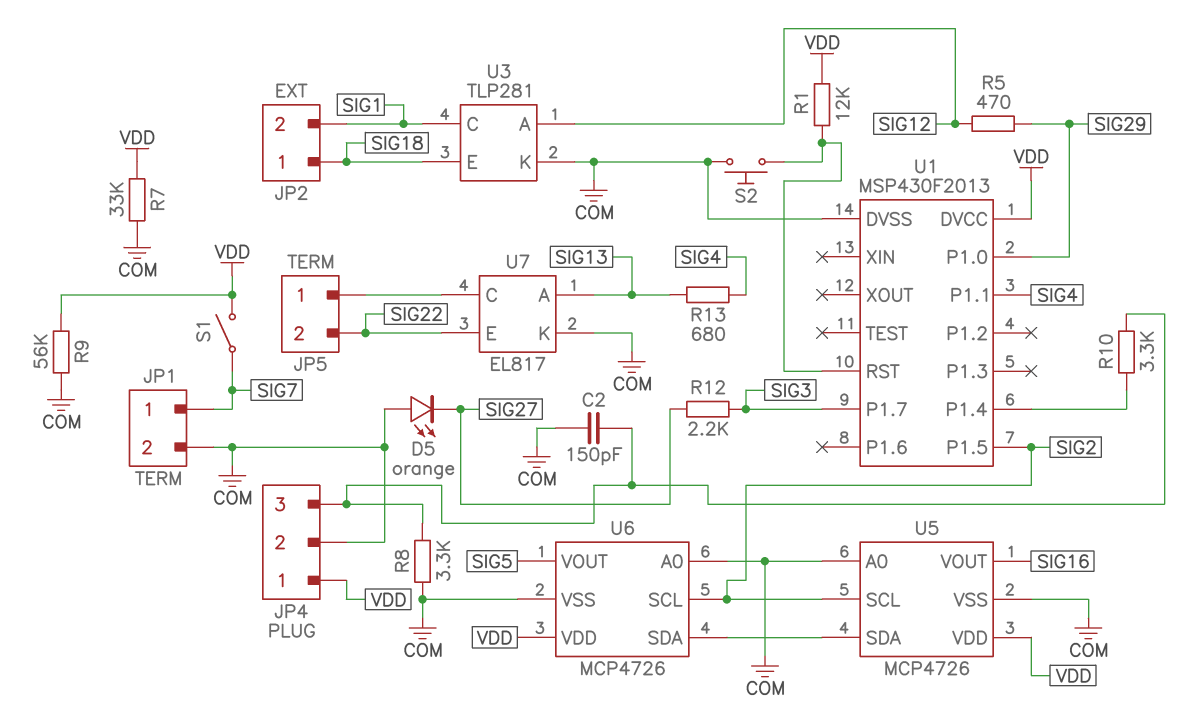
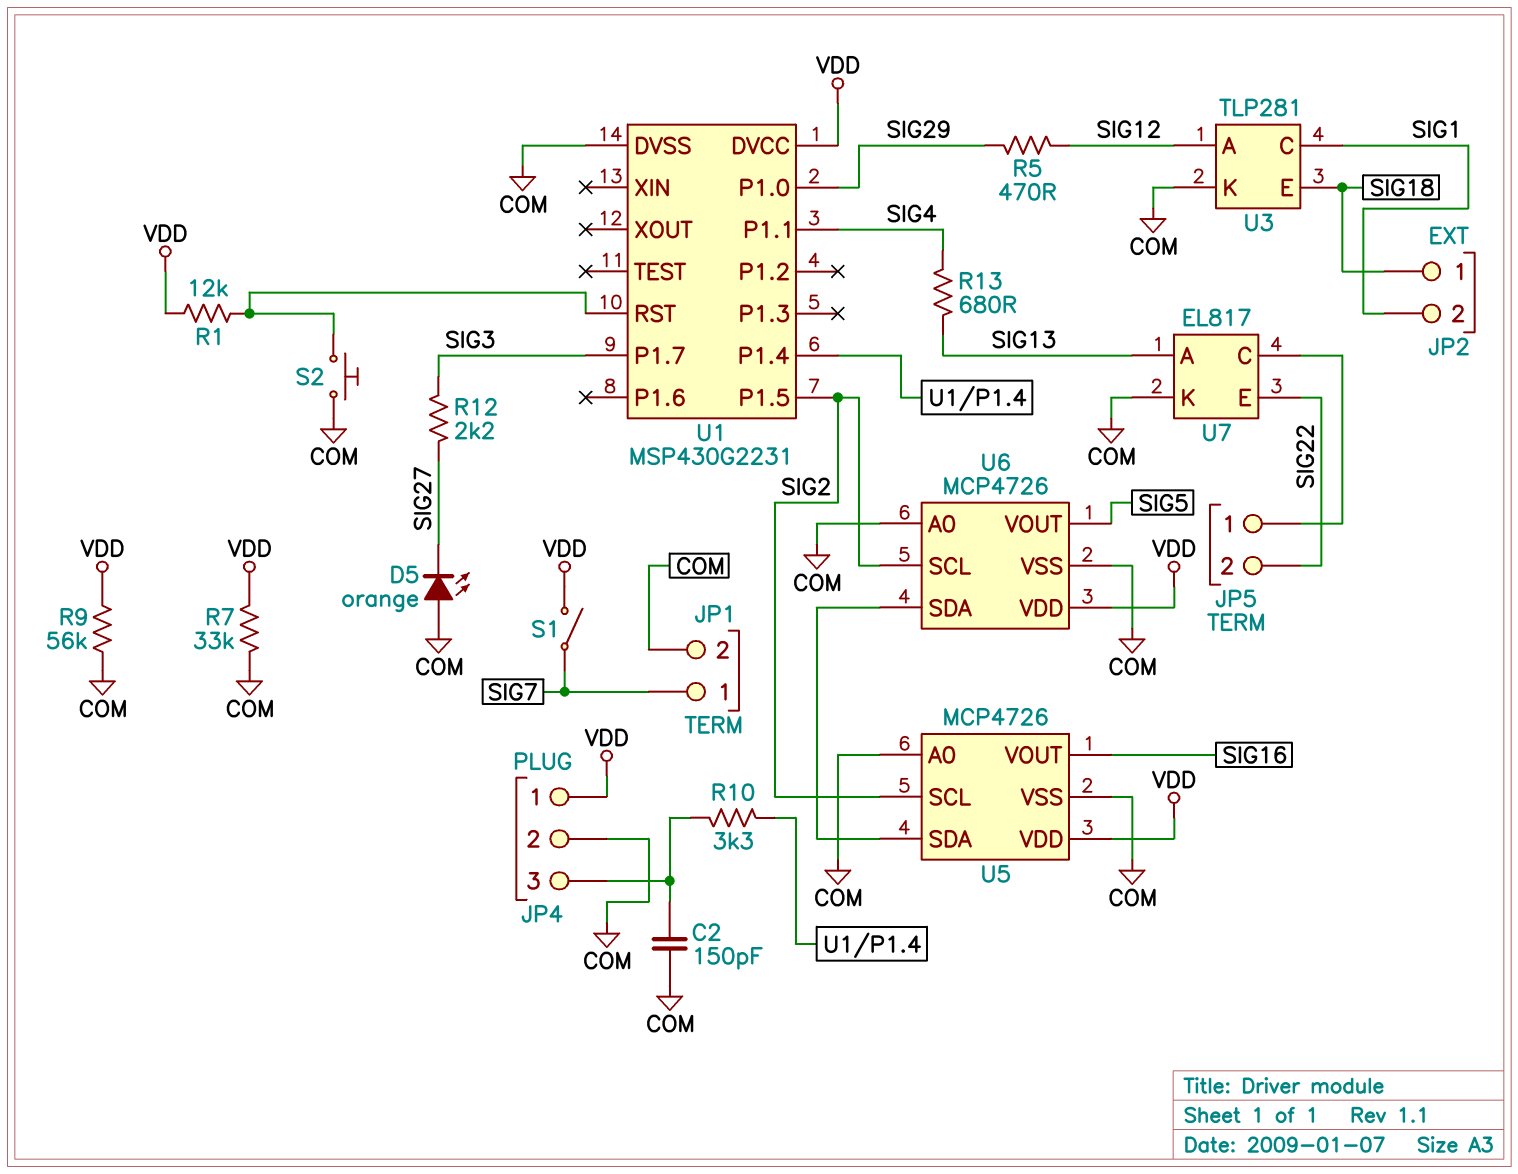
R8: 3.3k (COM, JP4/3) -> none
U1: MSP430F2013 -> MSP430G2231

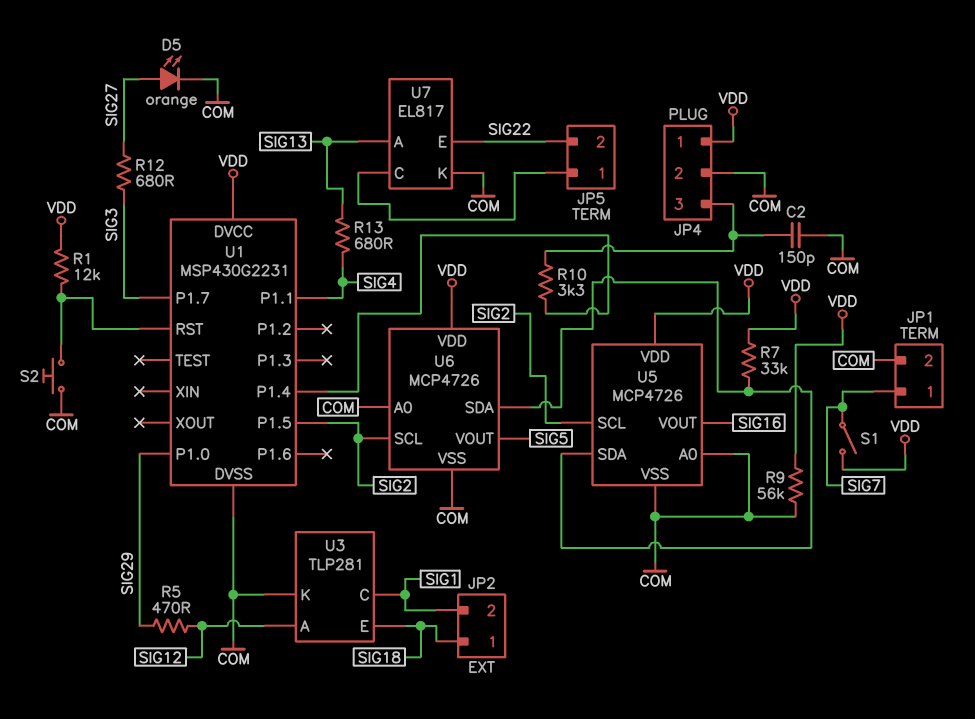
D5: LED orange (A COM, K SIG27) -> LED orange (A SIG27, K COM)
R7: 33k (COM, VDD) -> 33k (U5/SDA, VDD)
R12: 2.2k (SIG3, SIG27) -> 680 (SIG3, SIG27)

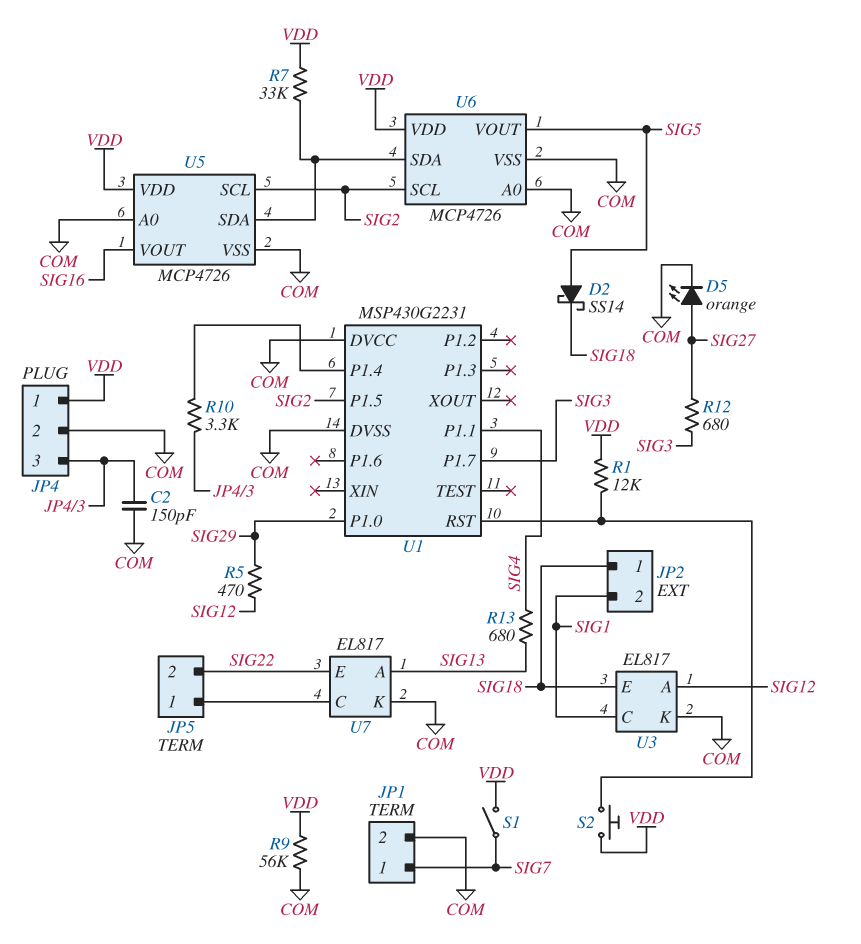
D2: none -> schottky SS14 (A SIG5, K SIG18)
S2: button (COM, U1/RST) -> button (U1/RST, VDD)
U1 pin DVCC: VDD -> COM
U3: TLP281 -> EL817

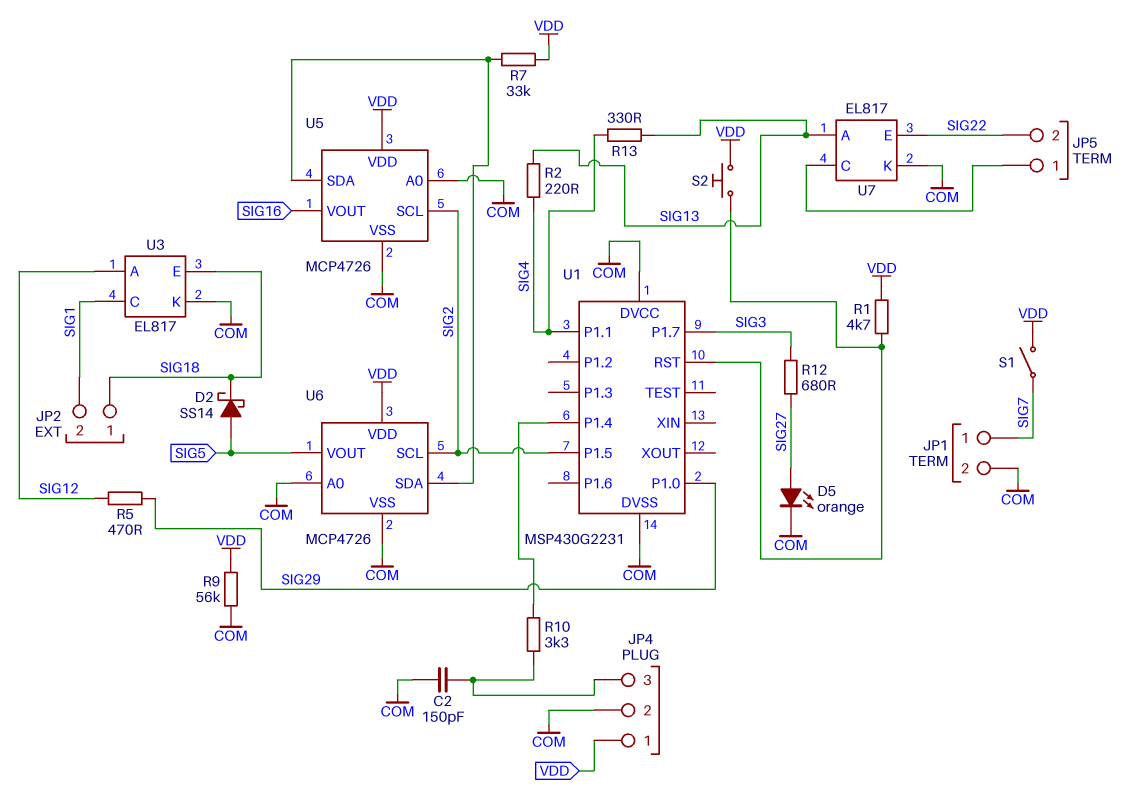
R1: 12k (U1/RST, VDD) -> 4.7k (U1/RST, VDD)
R2: none -> 220 (SIG4, SIG13)
R13: 680 (SIG4, SIG13) -> 330 (SIG4, SIG13)

